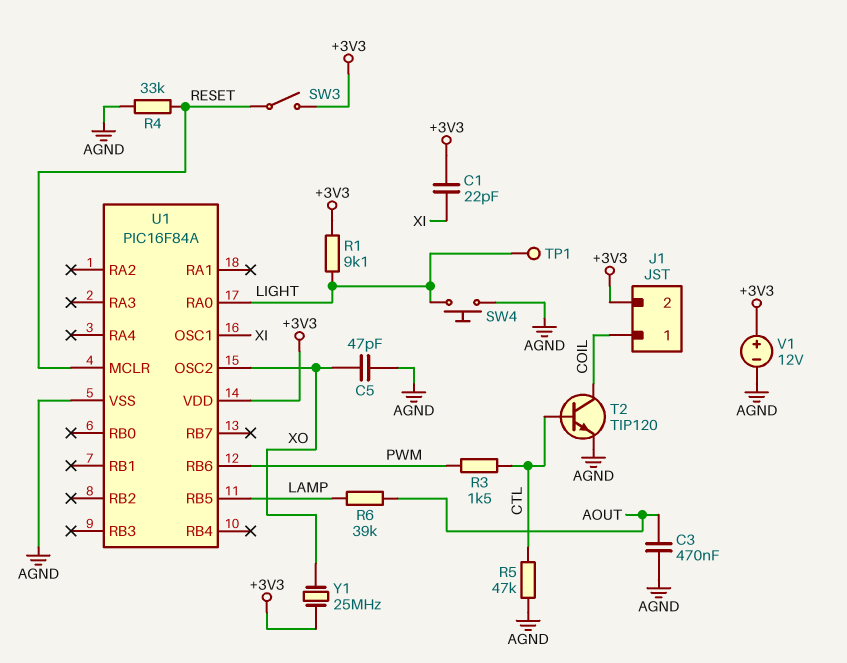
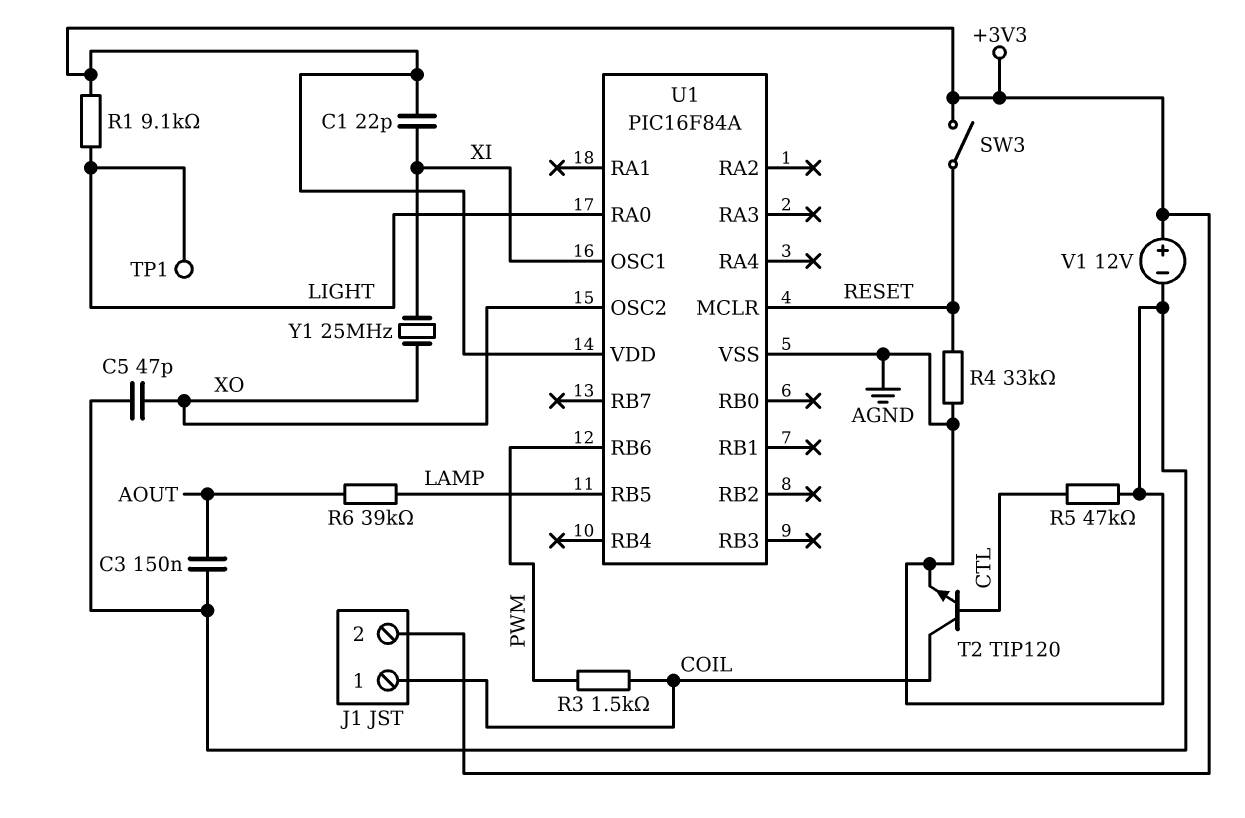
C3: 470nF (AGND, AOUT) -> 150nF (AGND, AOUT)
R3: 1.5k (CTL, PWM) -> 1.5k (COIL, PWM)
SW4: button (AGND, LIGHT) -> none
Y1: 25MHz (+3V3, XO) -> 25MHz (XI, XO)

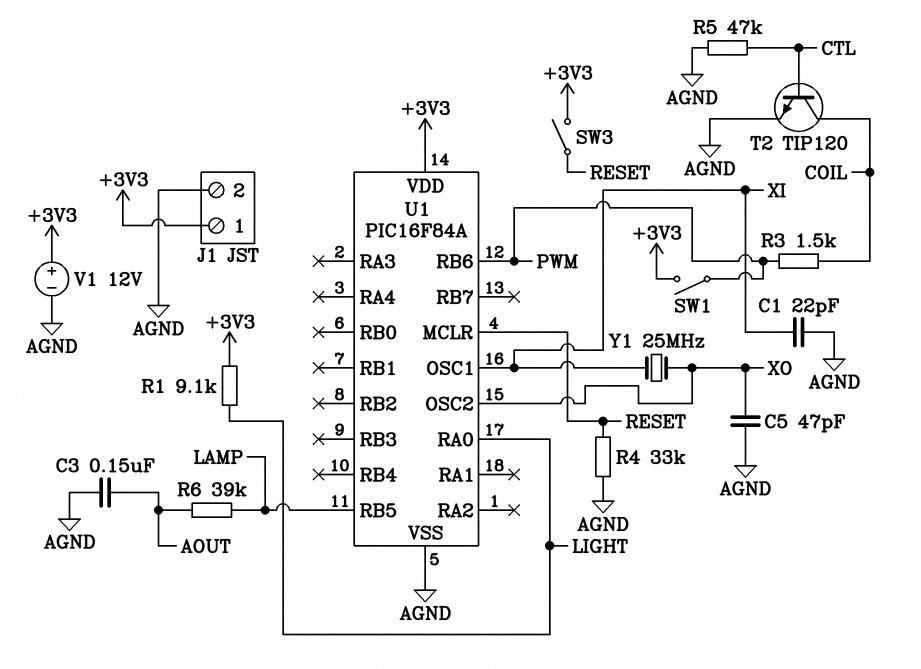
C1: 22pF (+3V3, XI) -> 22pF (AGND, XI)
J1 pin 1: COIL -> +3V3
J1 pin 2: +3V3 -> AGND
SW1: none -> switch (+3V3, PWM)
TP1: test point (LIGHT) -> none

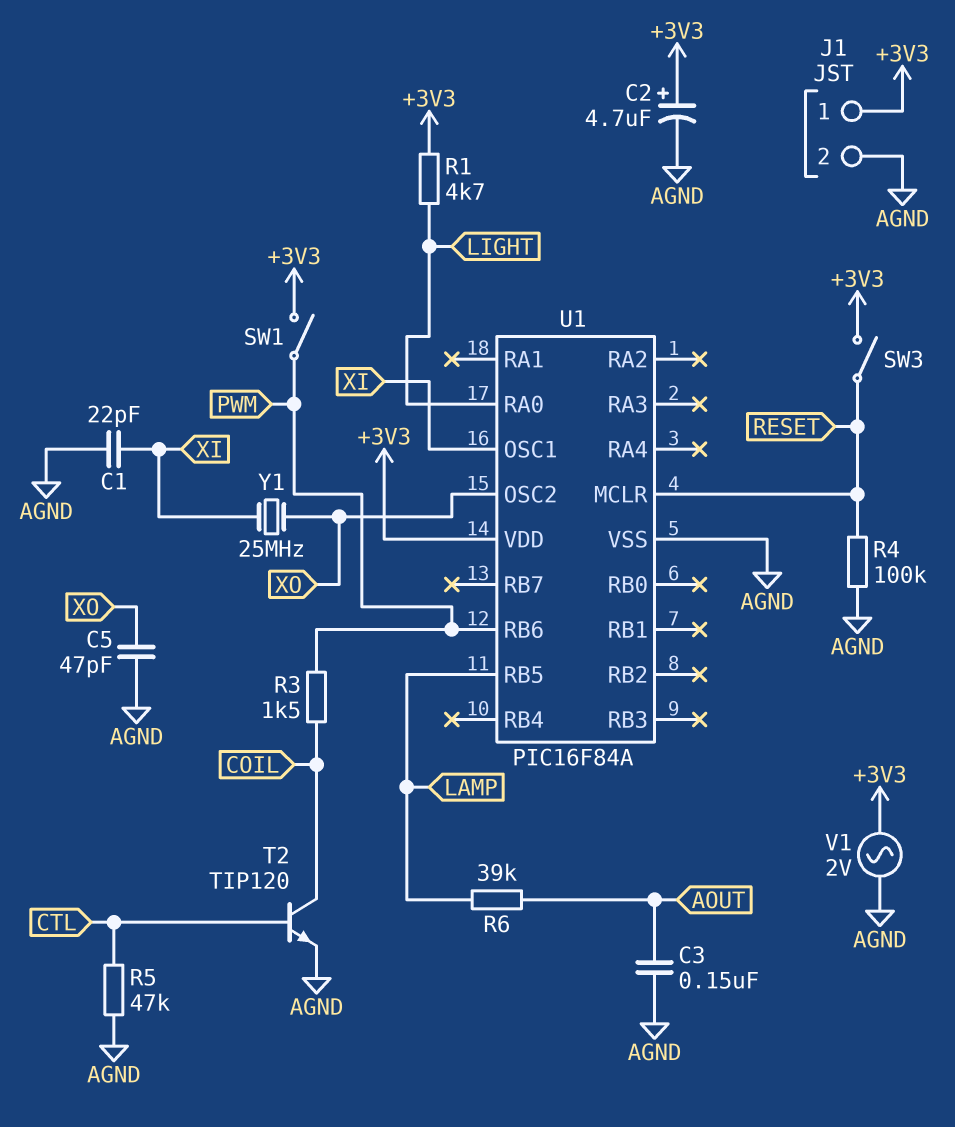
C2: none -> 4.7uF (plus +3V3, minus AGND)
R1: 9.1k (+3V3, LIGHT) -> 4.7k (+3V3, LIGHT)
R4: 33k (AGND, RESET) -> 100k (AGND, RESET)
V1: 12V (plus +3V3, minus AGND) -> AC 2V (+3V3, AGND)

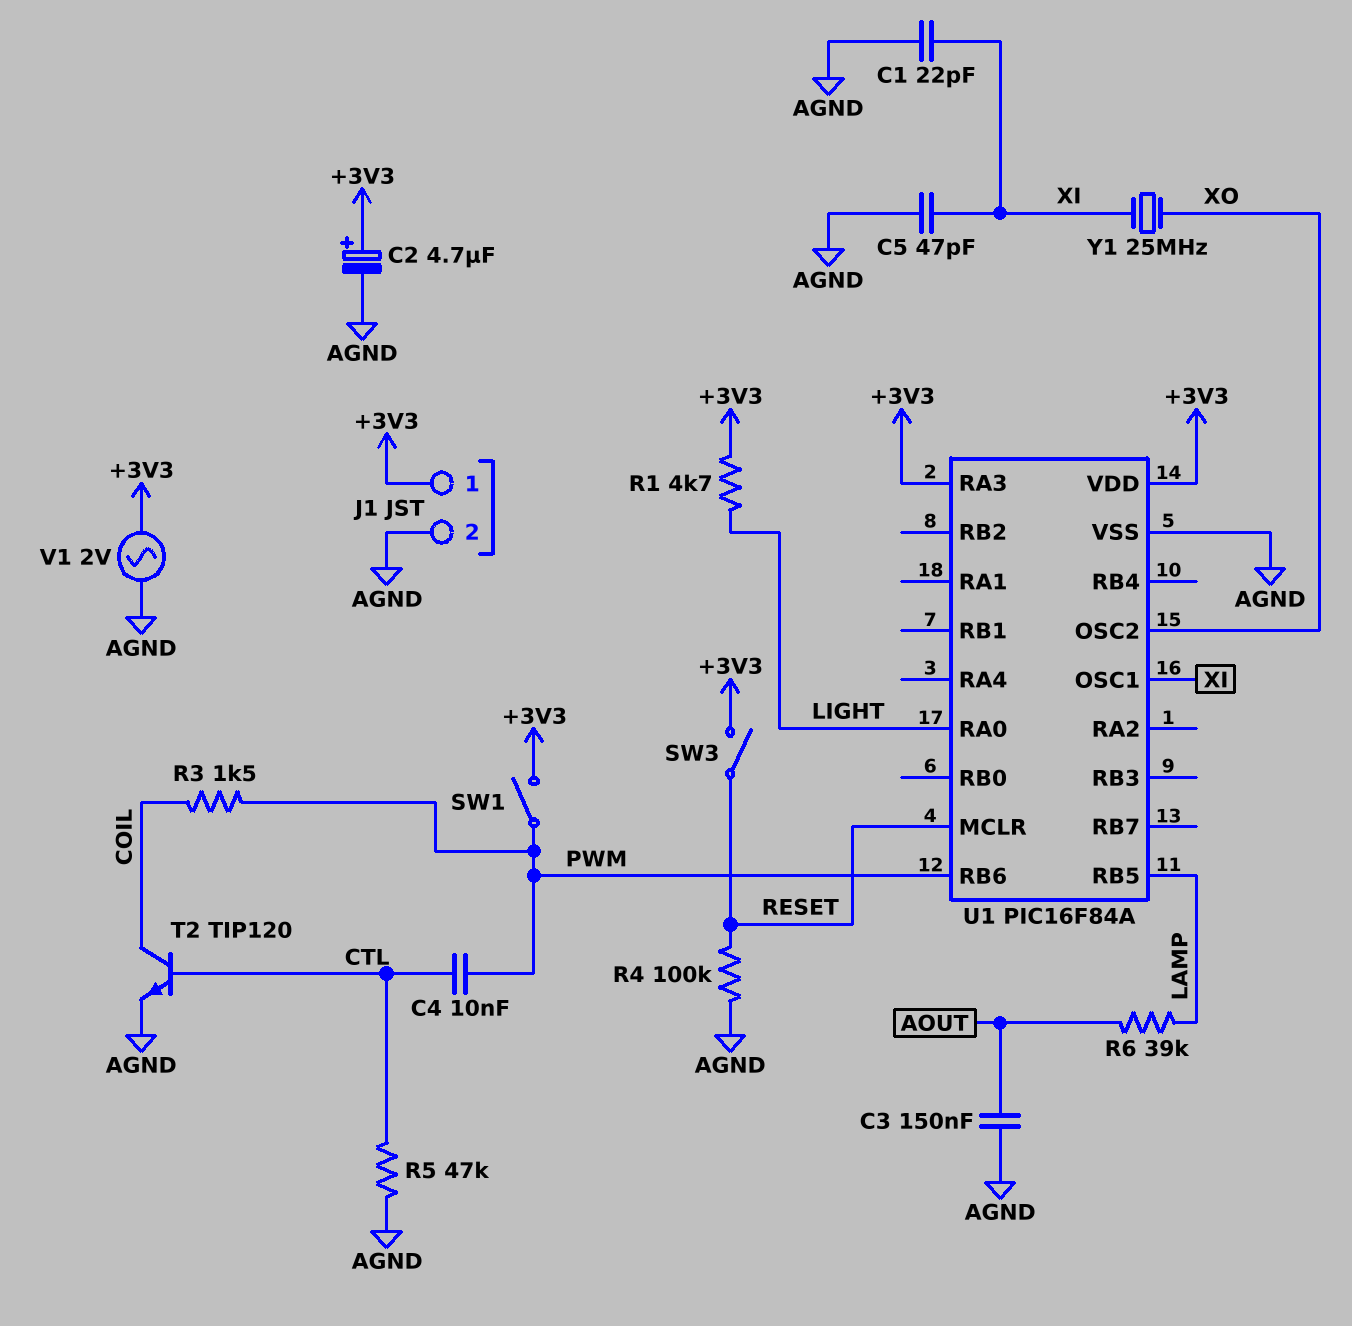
C4: none -> 10nF (CTL, PWM)
C5: 47pF (AGND, XO) -> 47pF (AGND, XI)
U1 pin RA3: none -> +3V3

